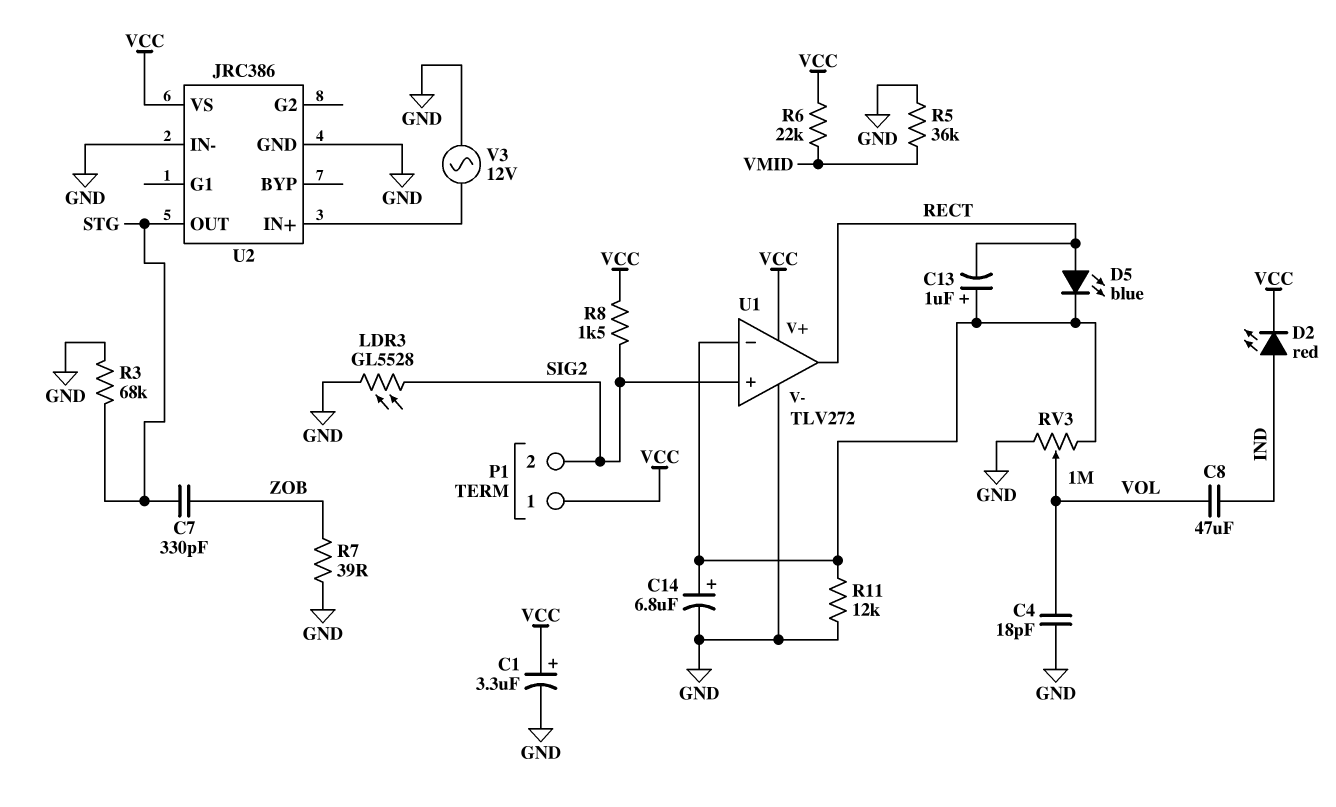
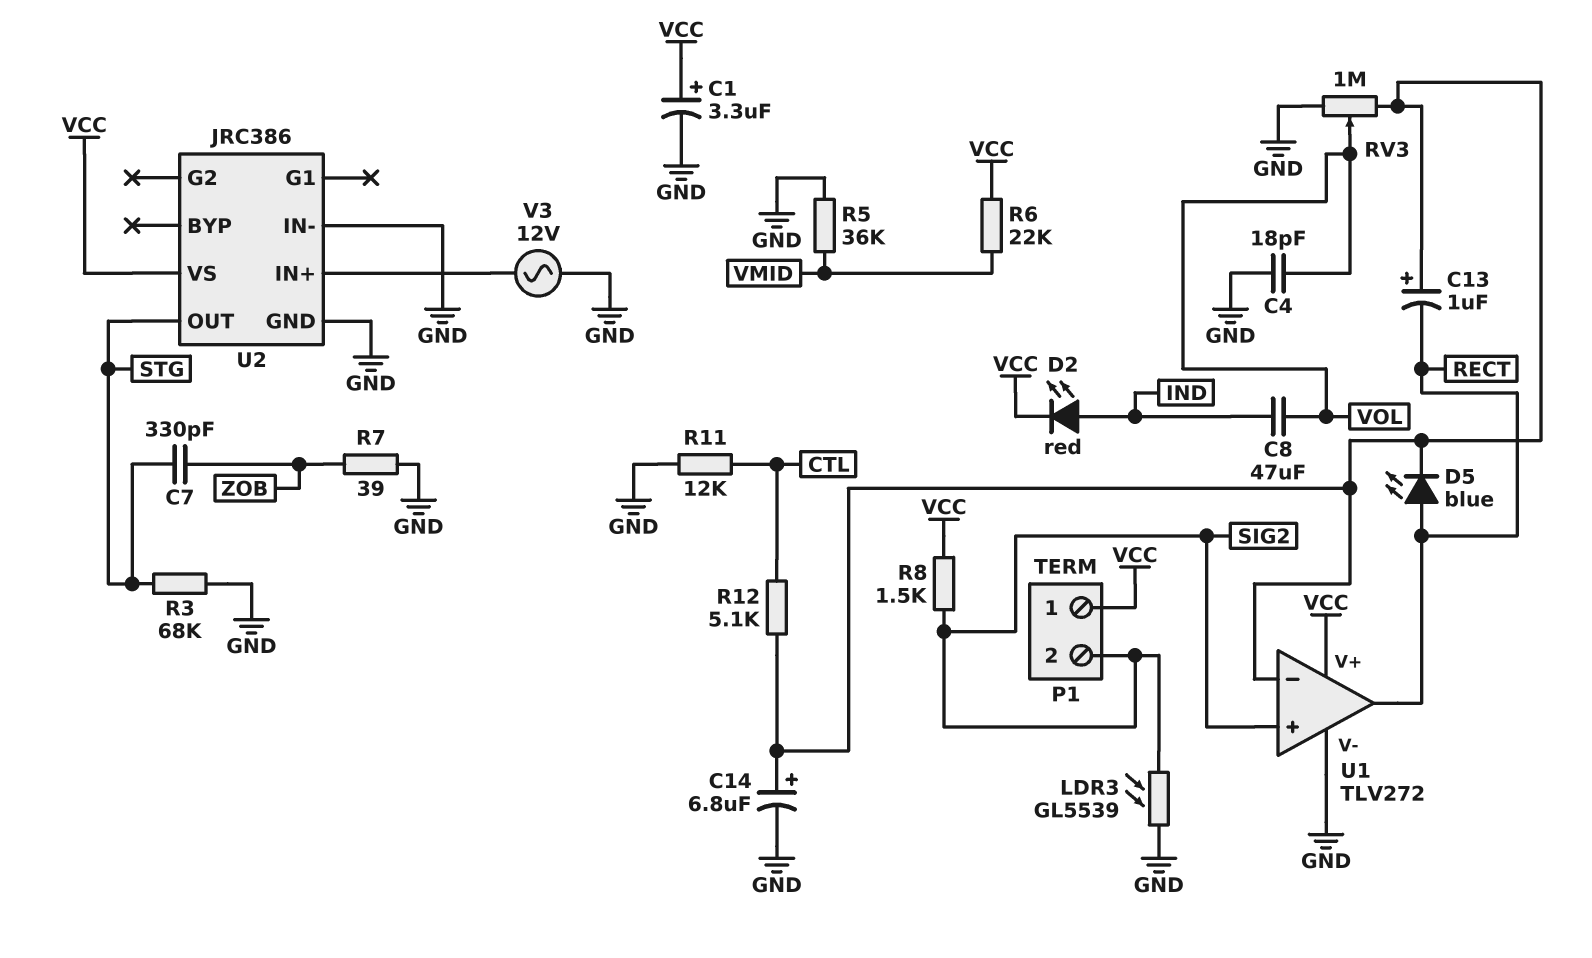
LDR3: GL5528 (GND, SIG2) -> GL5539 (GND, SIG2)
R11: 12k (GND, U1/in-) -> 12k (CTL, GND)
R12: none -> 5.1k (CTL, U1/in-)

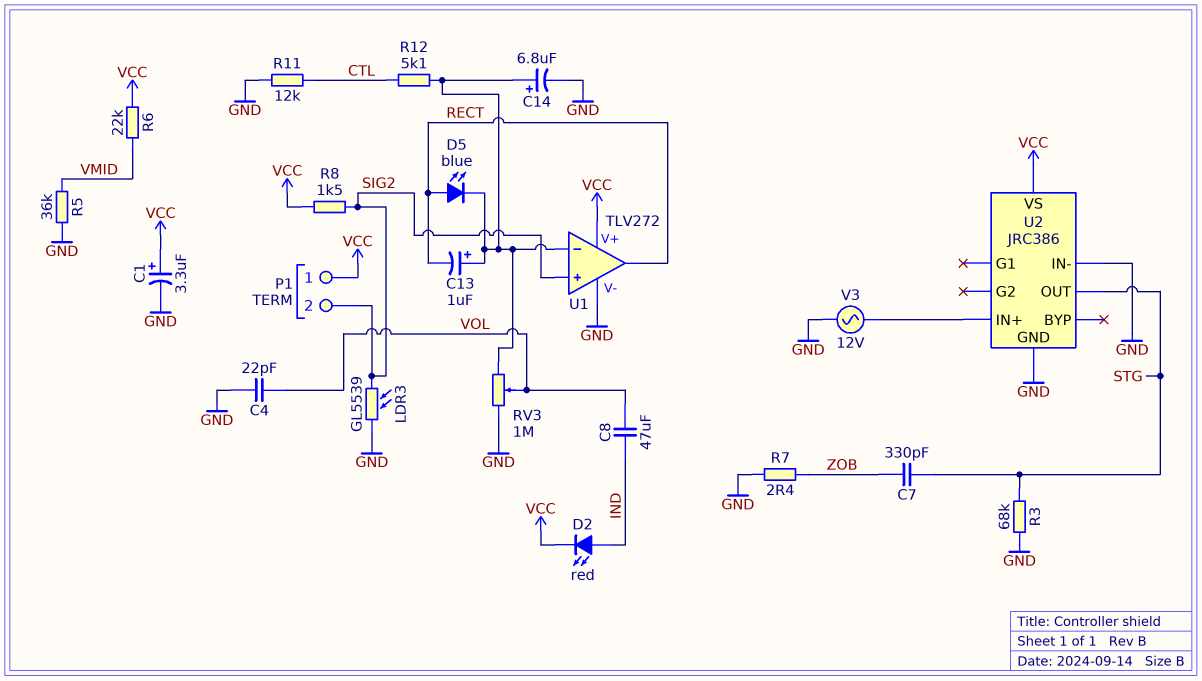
C4: 18pF (GND, VOL) -> 22pF (GND, VOL)
R7: 39 (GND, ZOB) -> 2.4 (GND, ZOB)

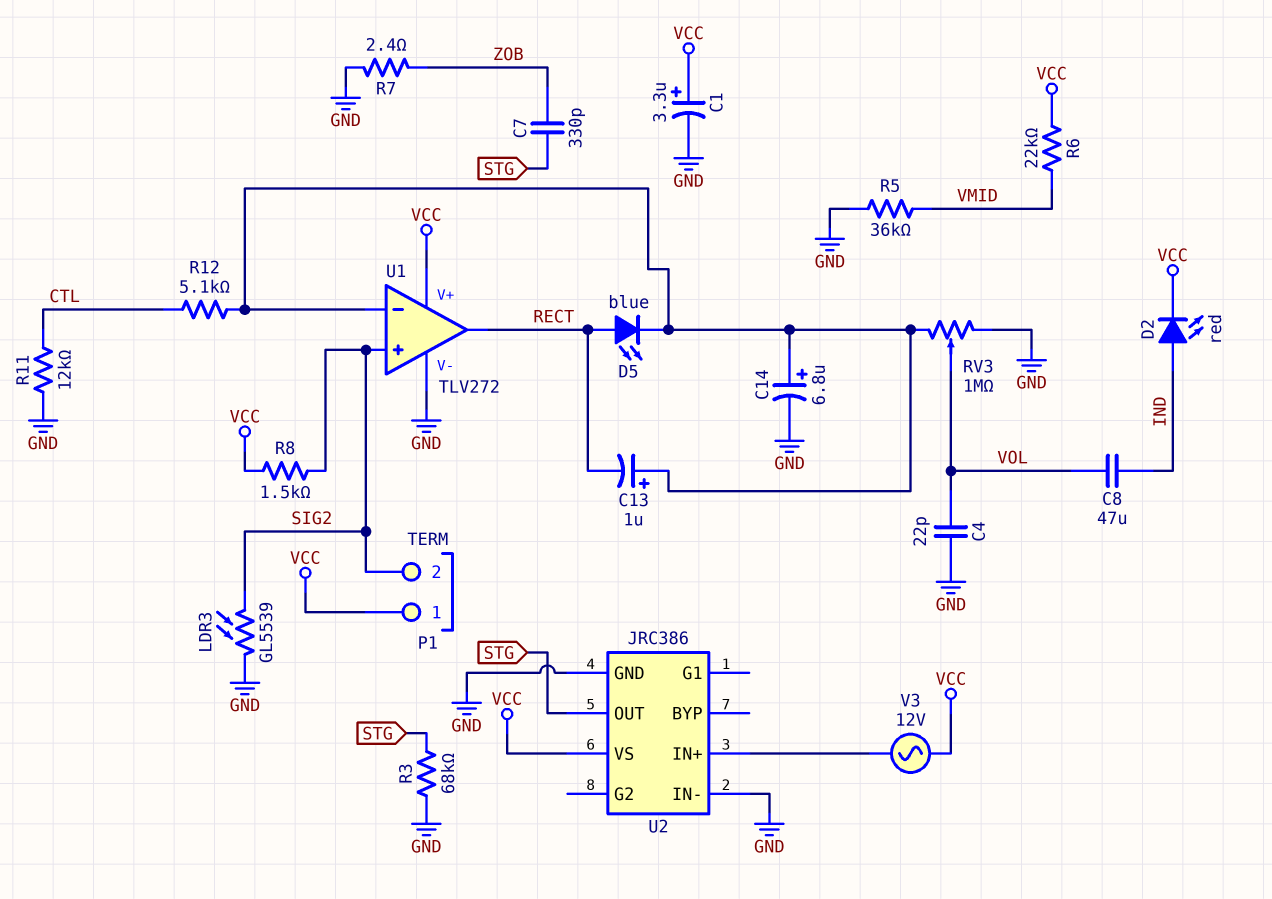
V3: AC 12V (GND, U2/IN+) -> AC 12V (U2/IN+, VCC)

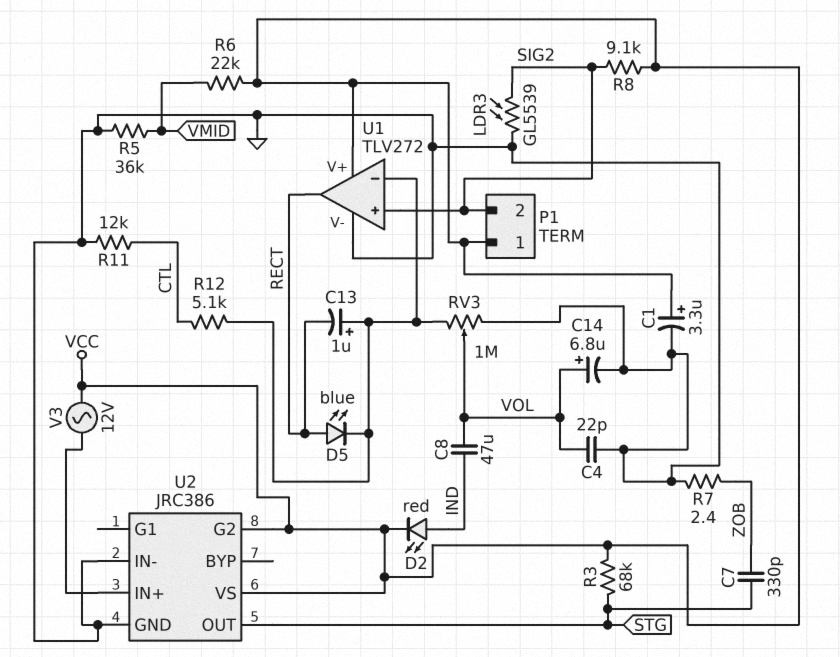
C14: 6.8uF (plus U1/in-, minus GND) -> 6.8uF (plus VOL, minus GND)
R3: 68k (GND, STG) -> 68k (STG, VCC)
R8: 1.5k (SIG2, VCC) -> 9.1k (SIG2, VCC)
U2 pin G2: none -> VCC

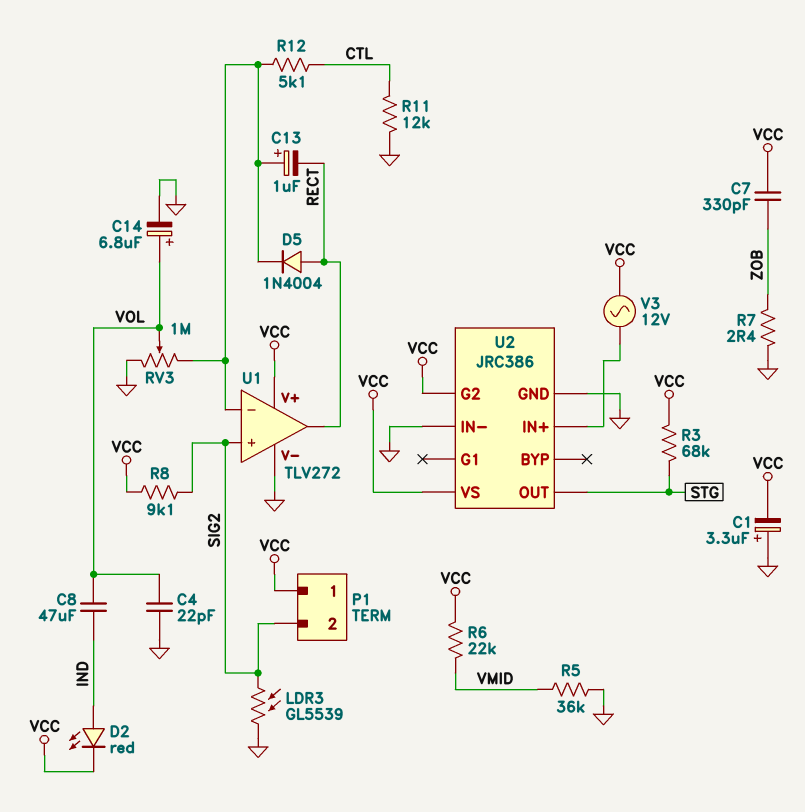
C1: 3.3uF (plus VCC, minus GND) -> 3.3uF (plus GND, minus VCC)
C7: 330pF (STG, ZOB) -> 330pF (VCC, ZOB)
D5: LED blue (A RECT, K U1/in-) -> diode 1N4004 (A RECT, K U1/in-)

